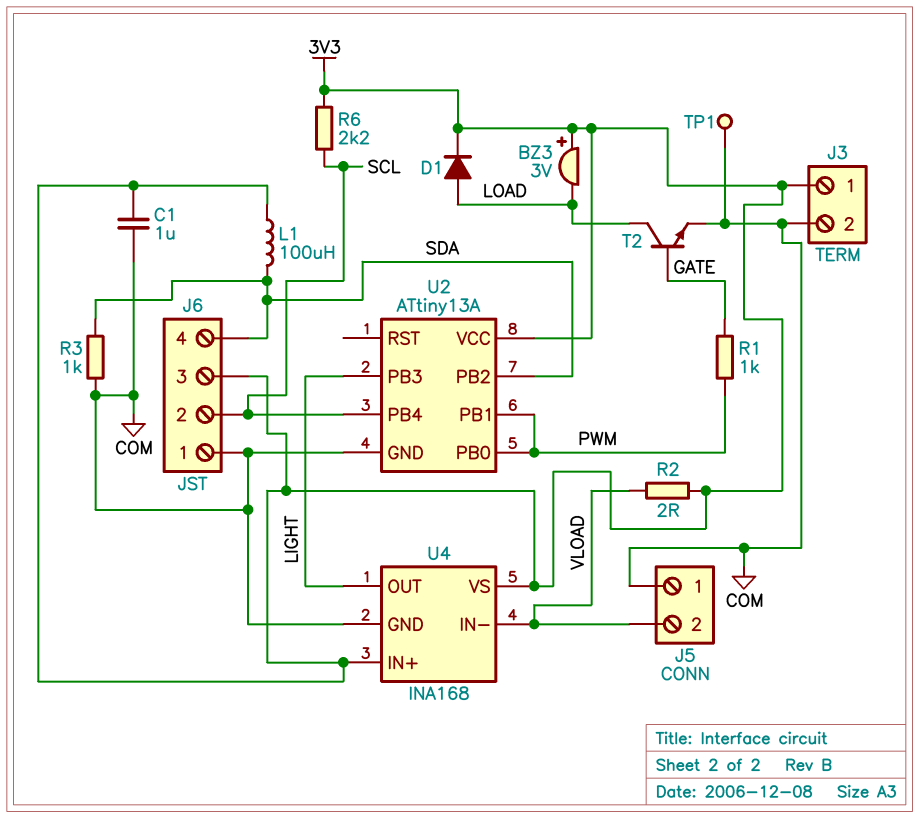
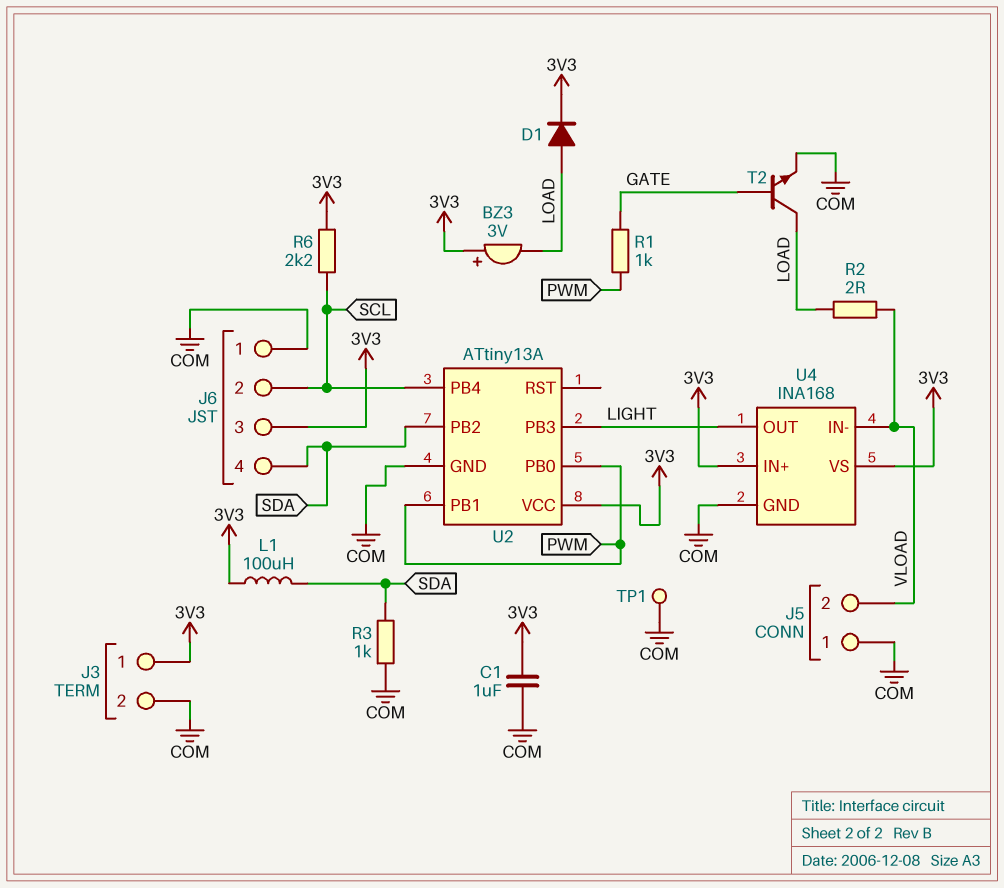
R2: 2 (3V3, VLOAD) -> 2 (LOAD, VLOAD)

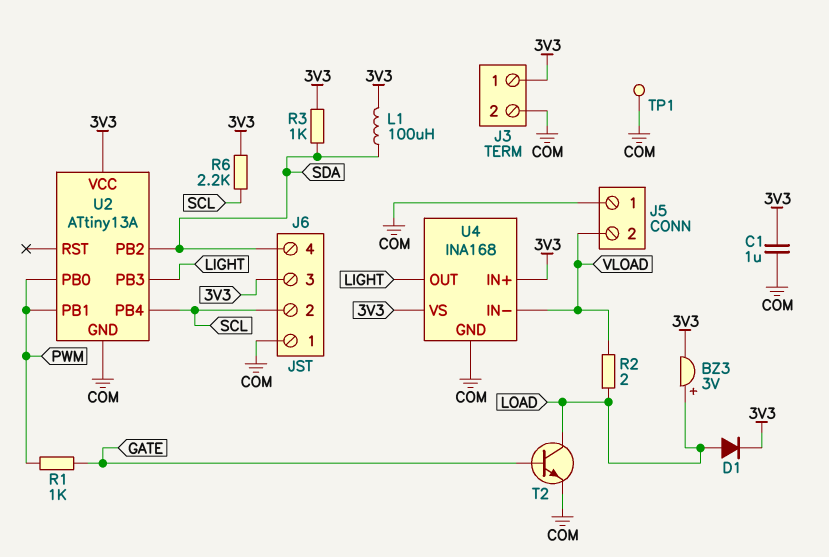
BZ3: buzzer 3V (plus 3V3, minus LOAD) -> buzzer 3V (plus LOAD, minus 3V3)
R3: 1k (COM, SDA) -> 1k (3V3, SDA)

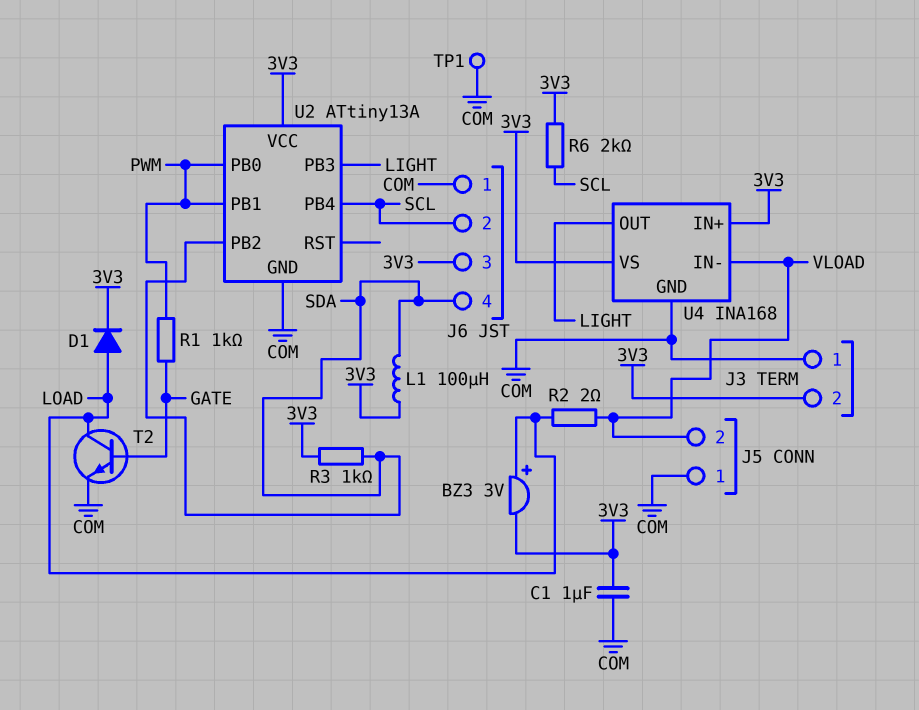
J3 pin 1: 3V3 -> COM
J3 pin 2: COM -> 3V3
R6: 2.2k (3V3, SCL) -> 2k (3V3, SCL)

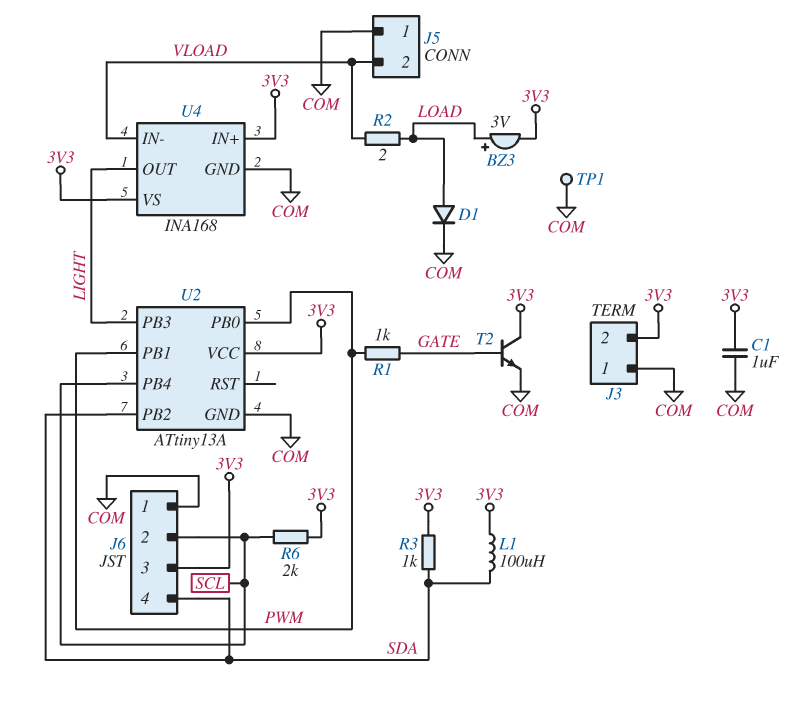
D1: diode (A LOAD, K 3V3) -> diode (A LOAD, K COM)
T2: NPN (B GATE, C LOAD, E COM) -> NPN (B GATE, C 3V3, E COM)

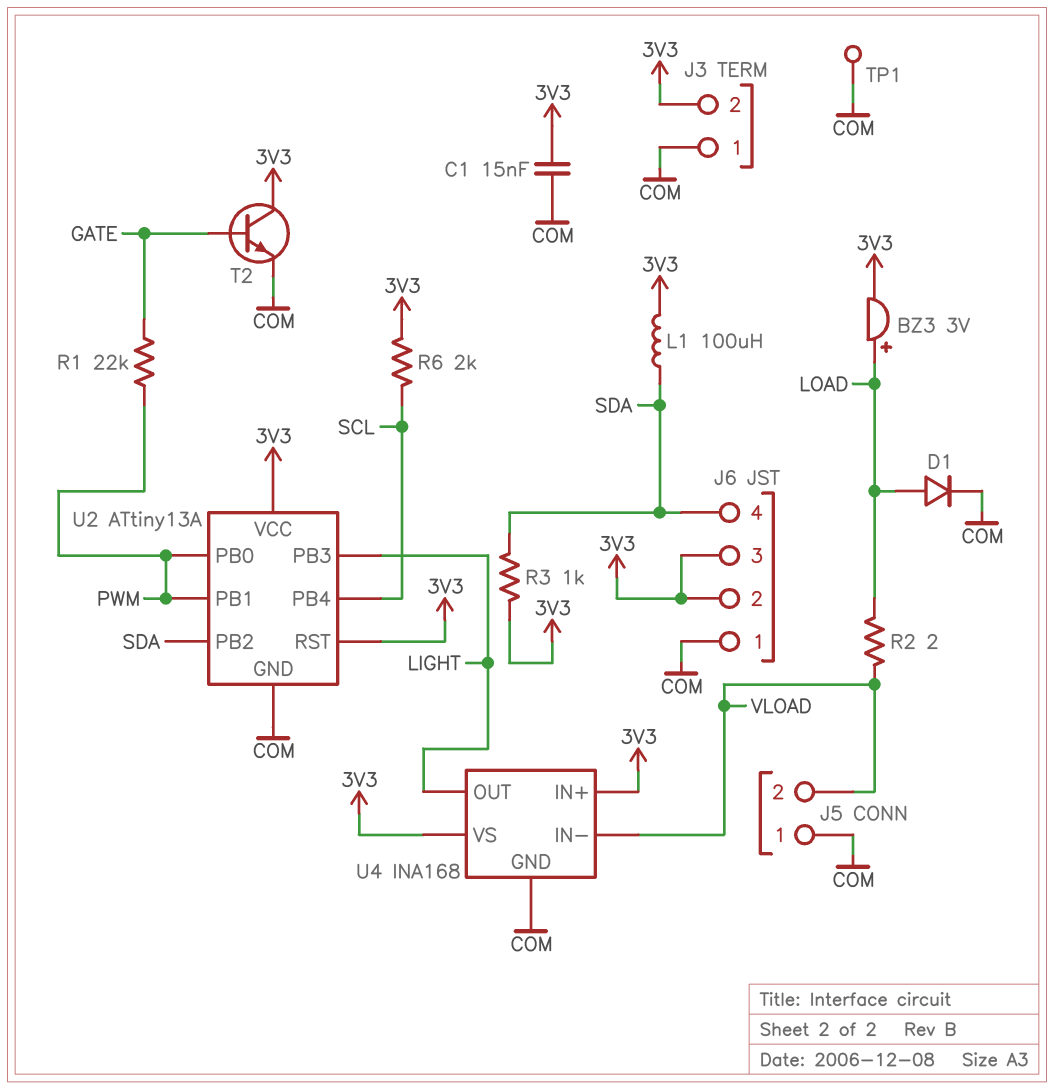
C1: 1uF (3V3, COM) -> 15nF (3V3, COM)
J6 pin 2: SCL -> 3V3
R1: 1k (GATE, PWM) -> 22k (GATE, PWM)
U2 pin RST: none -> 3V3

